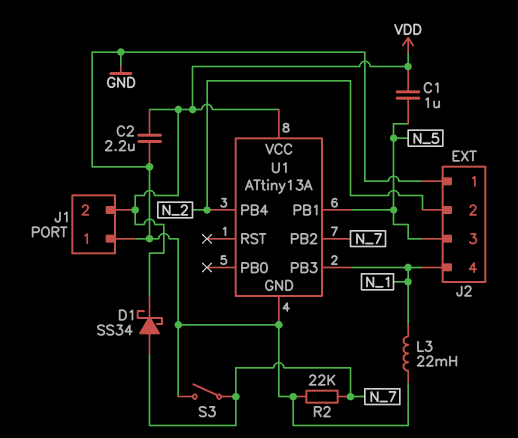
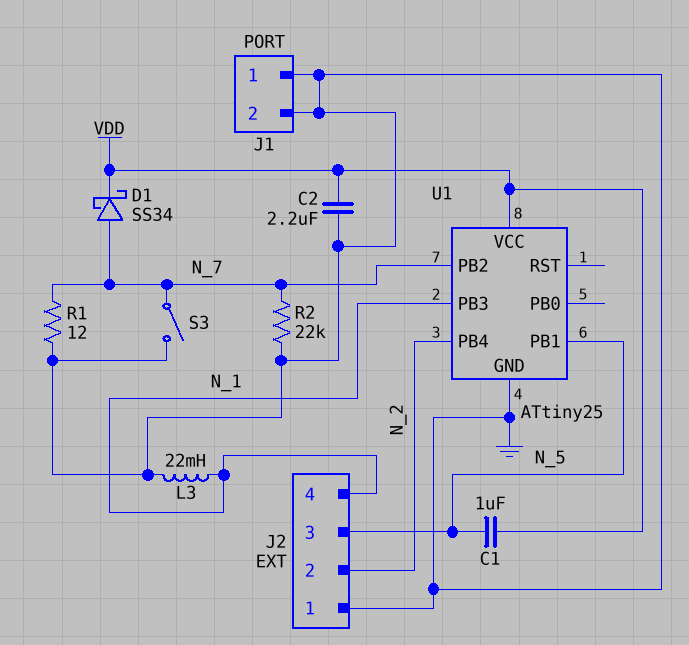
J1 pin 2: VDD -> GND
R1: none -> 12 (GND, N_7)
U1: ATtiny13A -> ATtiny25

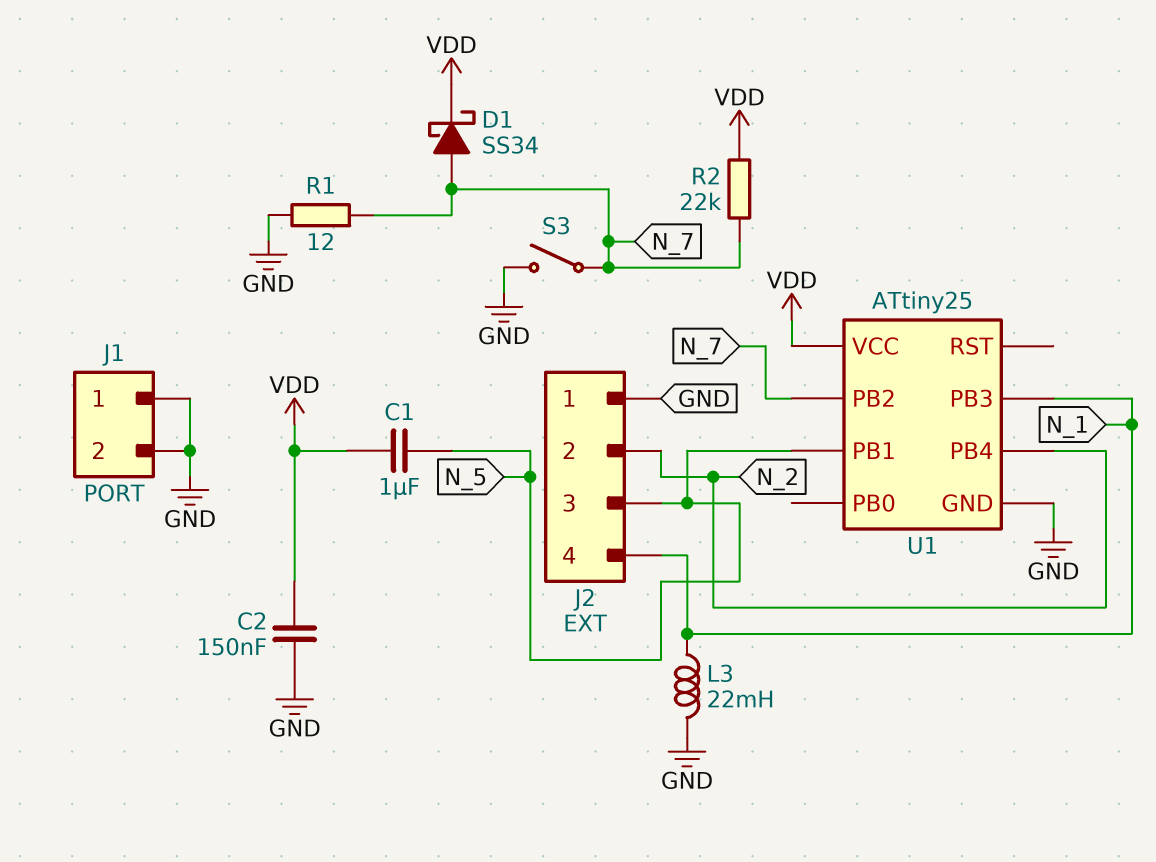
C2: 2.2uF (GND, VDD) -> 150nF (GND, VDD)
R2: 22k (GND, N_7) -> 22k (N_7, VDD)

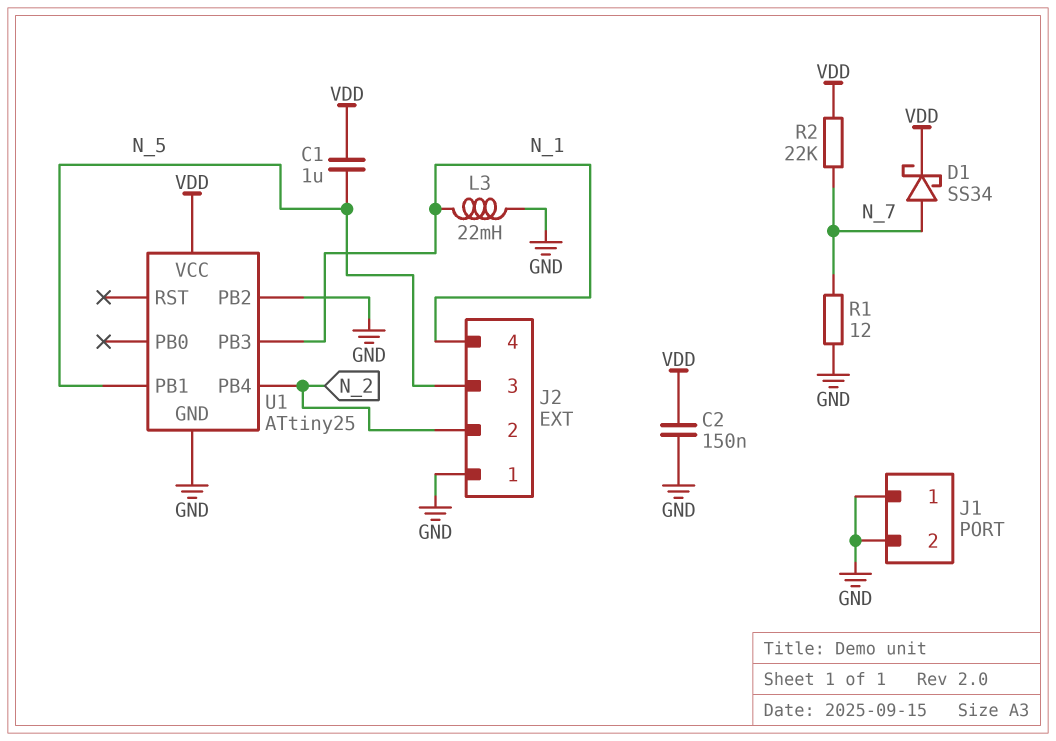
S3: switch (GND, N_7) -> none
U1 pin PB2: N_7 -> GND

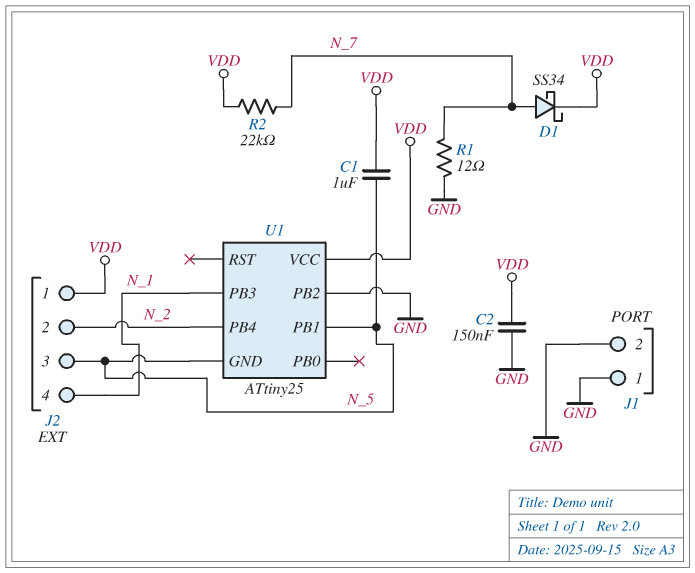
J2 pin 1: GND -> VDD
L3: 22mH (GND, N_1) -> none
U1 pin GND: GND -> N_5

